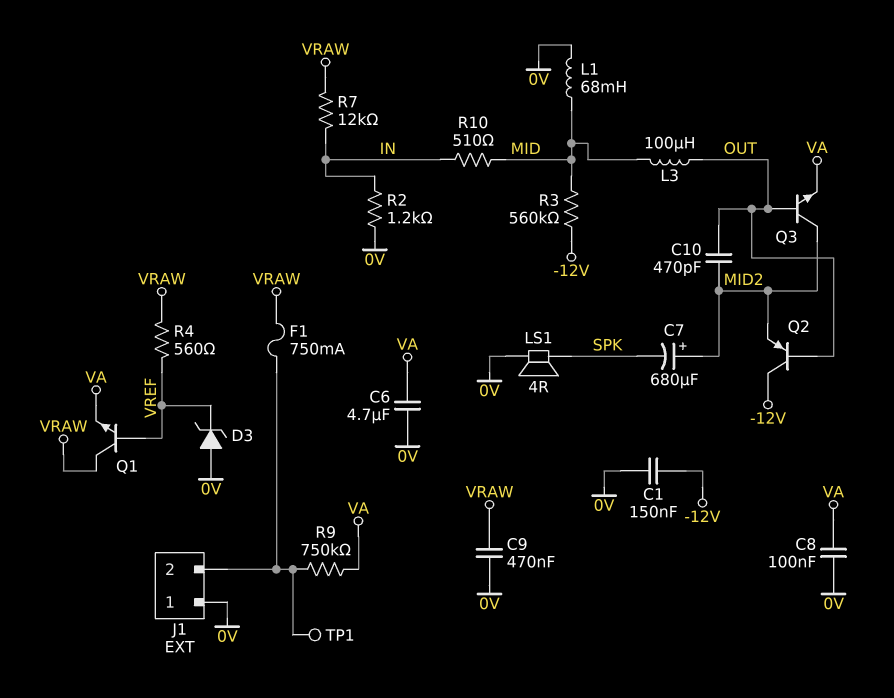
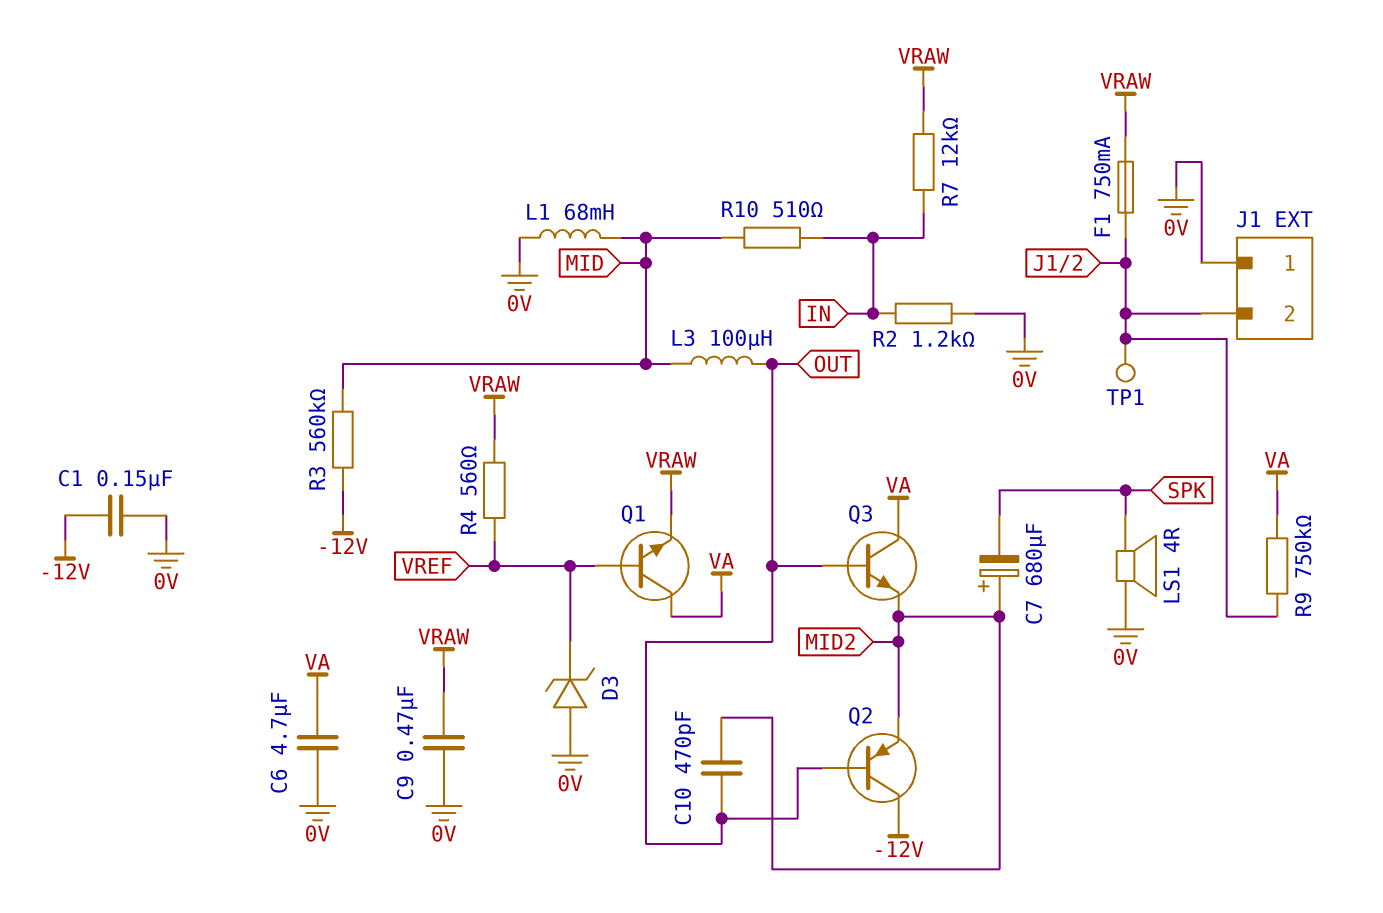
C8: 100nF (0V, VA) -> none
Q1: NPN (B VREF, C VRAW, E VA) -> NPN (B VREF, C VA, E VRAW)
Q3: NPN (B OUT, C MID2, E VA) -> NPN (B OUT, C VA, E MID2)

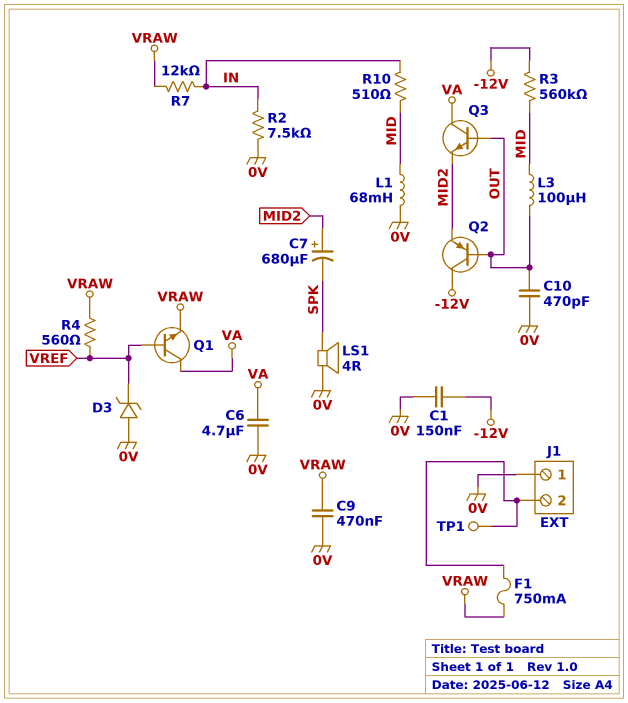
C10: 470pF (MID2, OUT) -> 470pF (0V, OUT)
R2: 1.2k (0V, IN) -> 7.5k (0V, IN)
R9: 750k (J1/2, VA) -> none

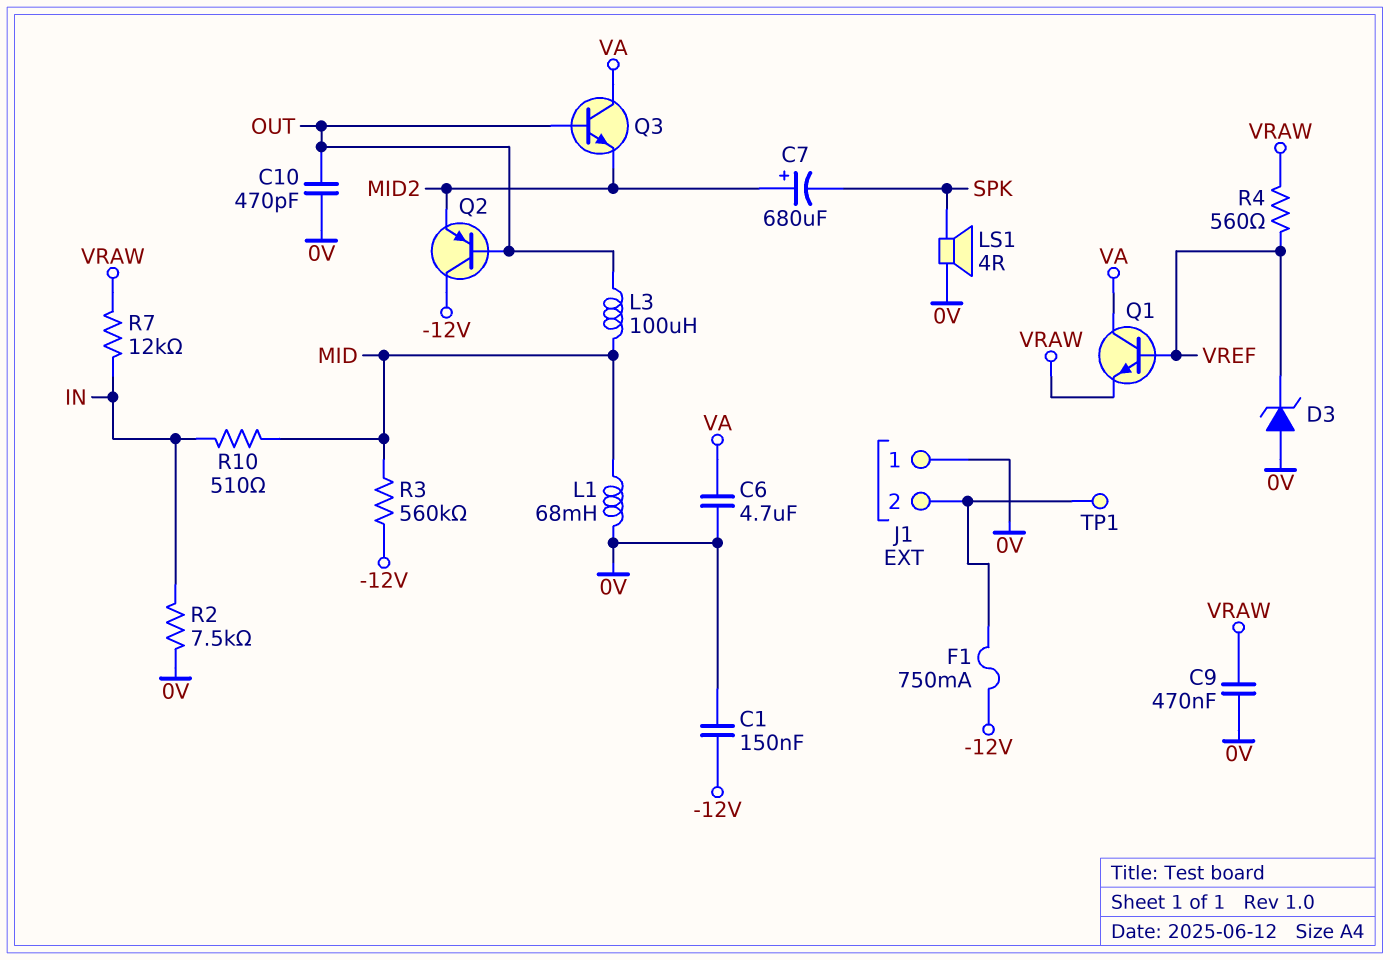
F1: 750mA (J1/2, VRAW) -> 750mA (-12V, J1/2)

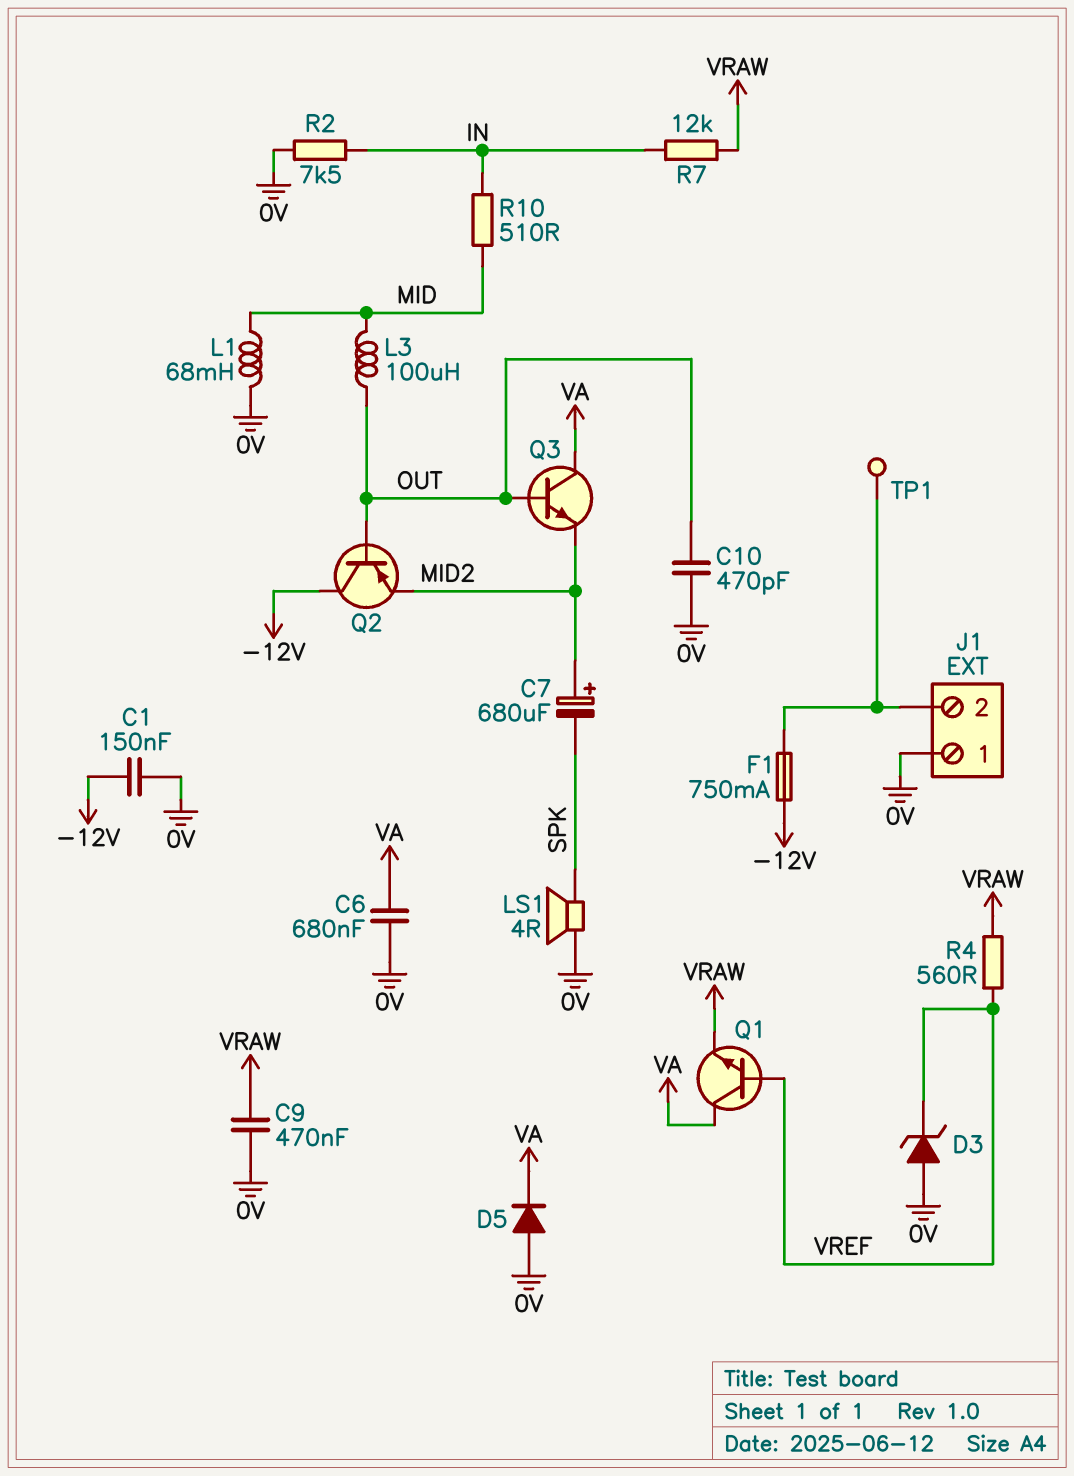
C6: 4.7uF (0V, VA) -> 680nF (0V, VA)
D5: none -> diode (A 0V, K VA)
R3: 560k (-12V, MID) -> none

